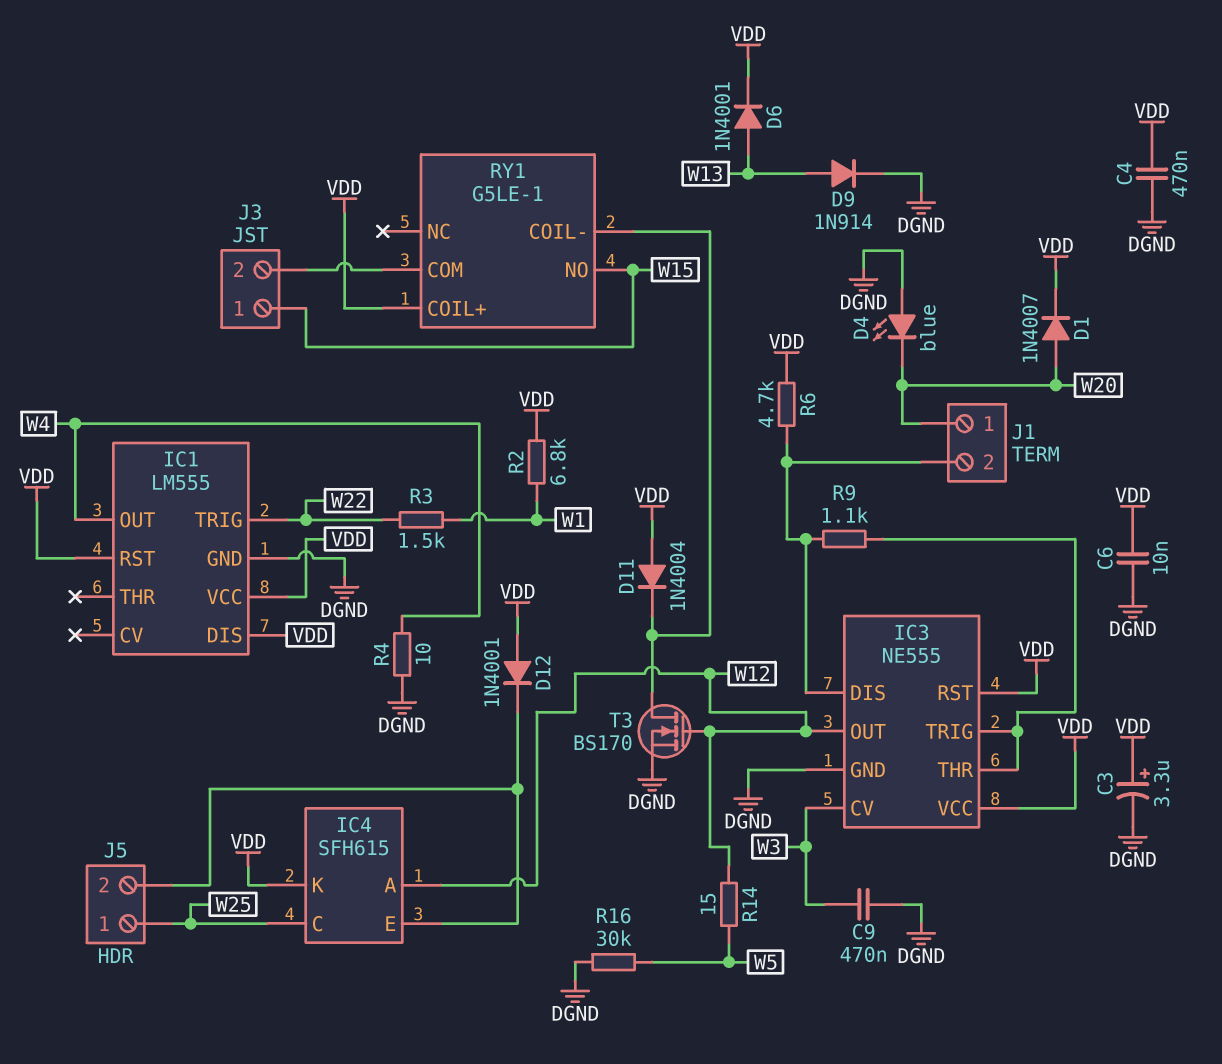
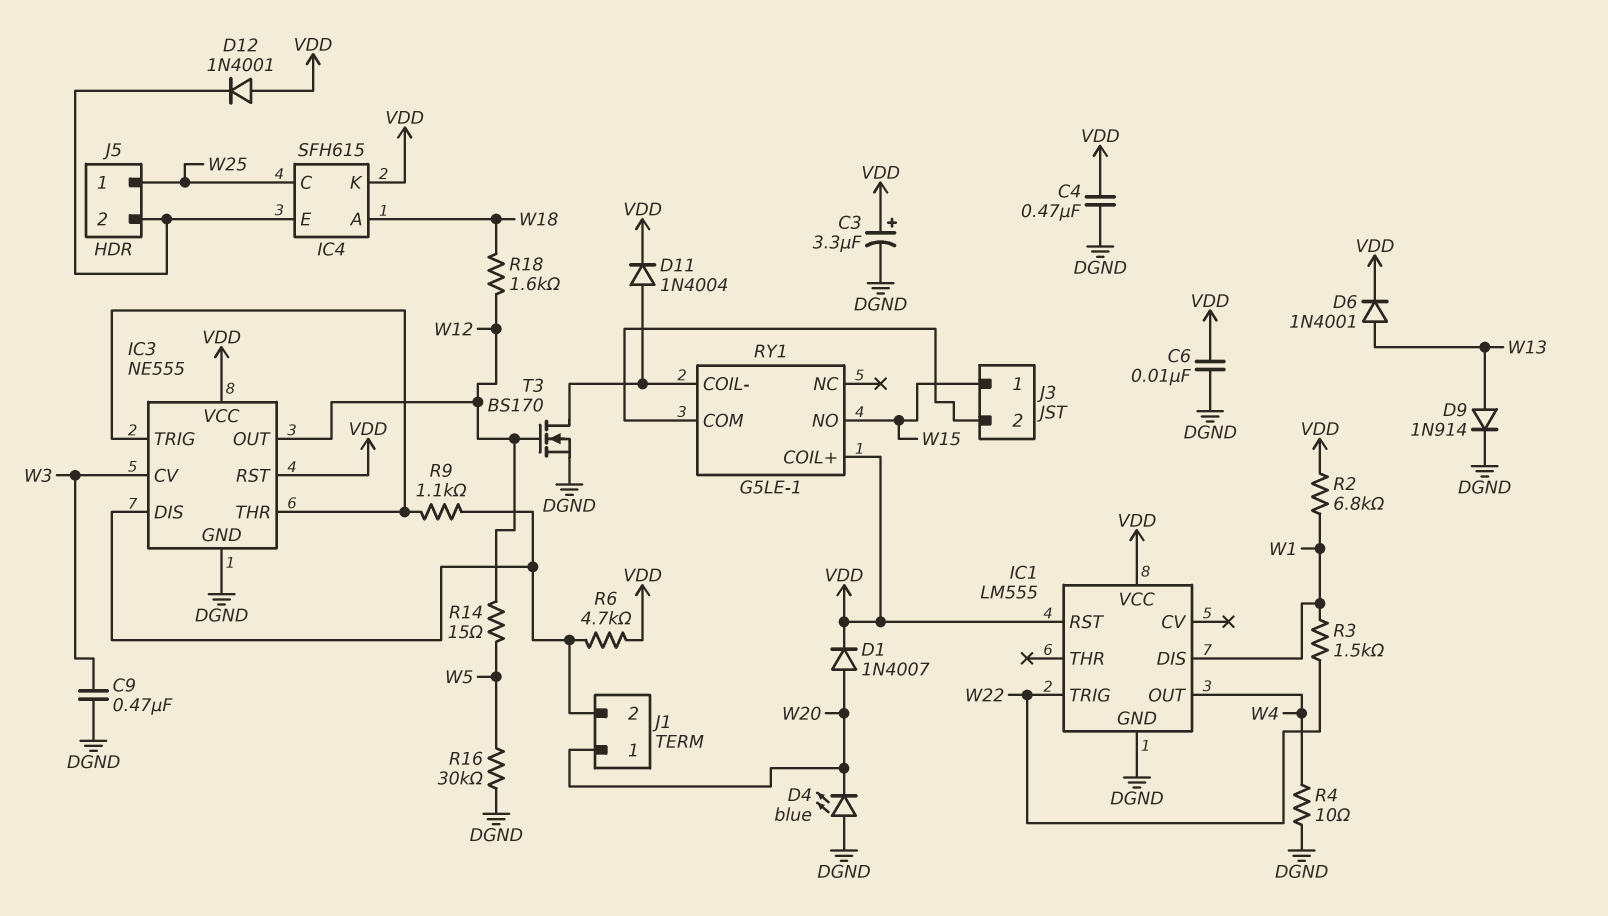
D11: diode 1N4004 (A VDD, K RY1/COIL-) -> diode 1N4004 (A RY1/COIL-, K VDD)
IC1 pin DIS: VDD -> W1
IC4 pin A: W12 -> W18
R18: none -> 1.6k (W12, W18)

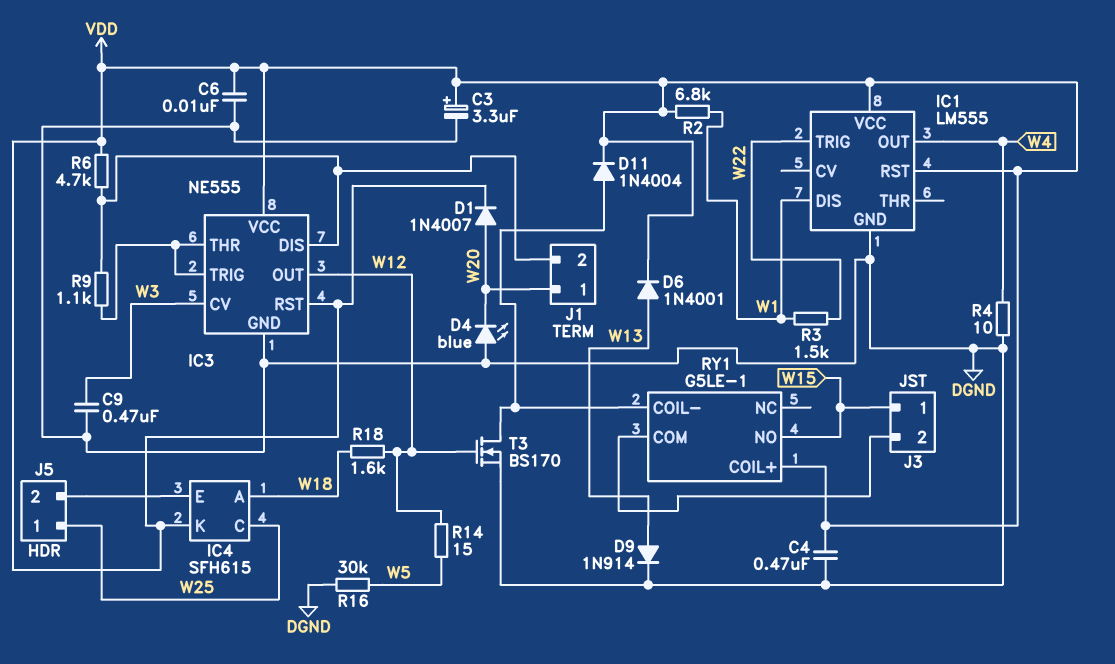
D12: diode 1N4001 (A VDD, K IC4/E) -> none

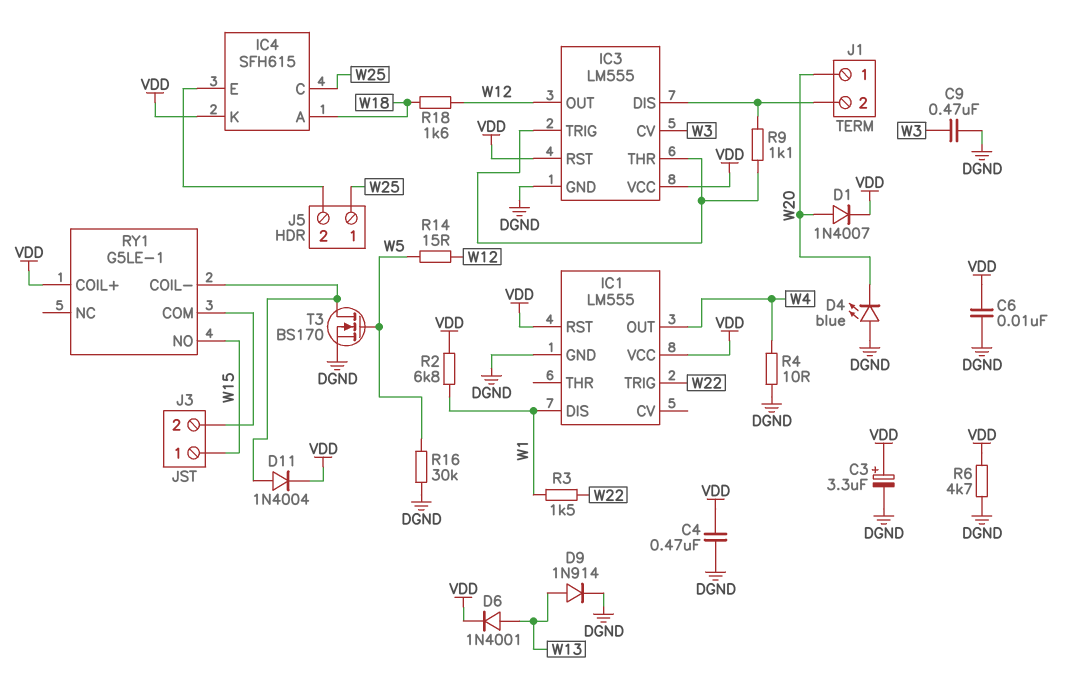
IC3: NE555 -> LM555
R6: 4.7k (IC3/DIS, VDD) -> 4.7k (DGND, VDD)
T3: NMOS BS170 (G W12, D RY1/COIL-, S DGND) -> NMOS BS170 (G W5, D RY1/COIL-, S DGND)

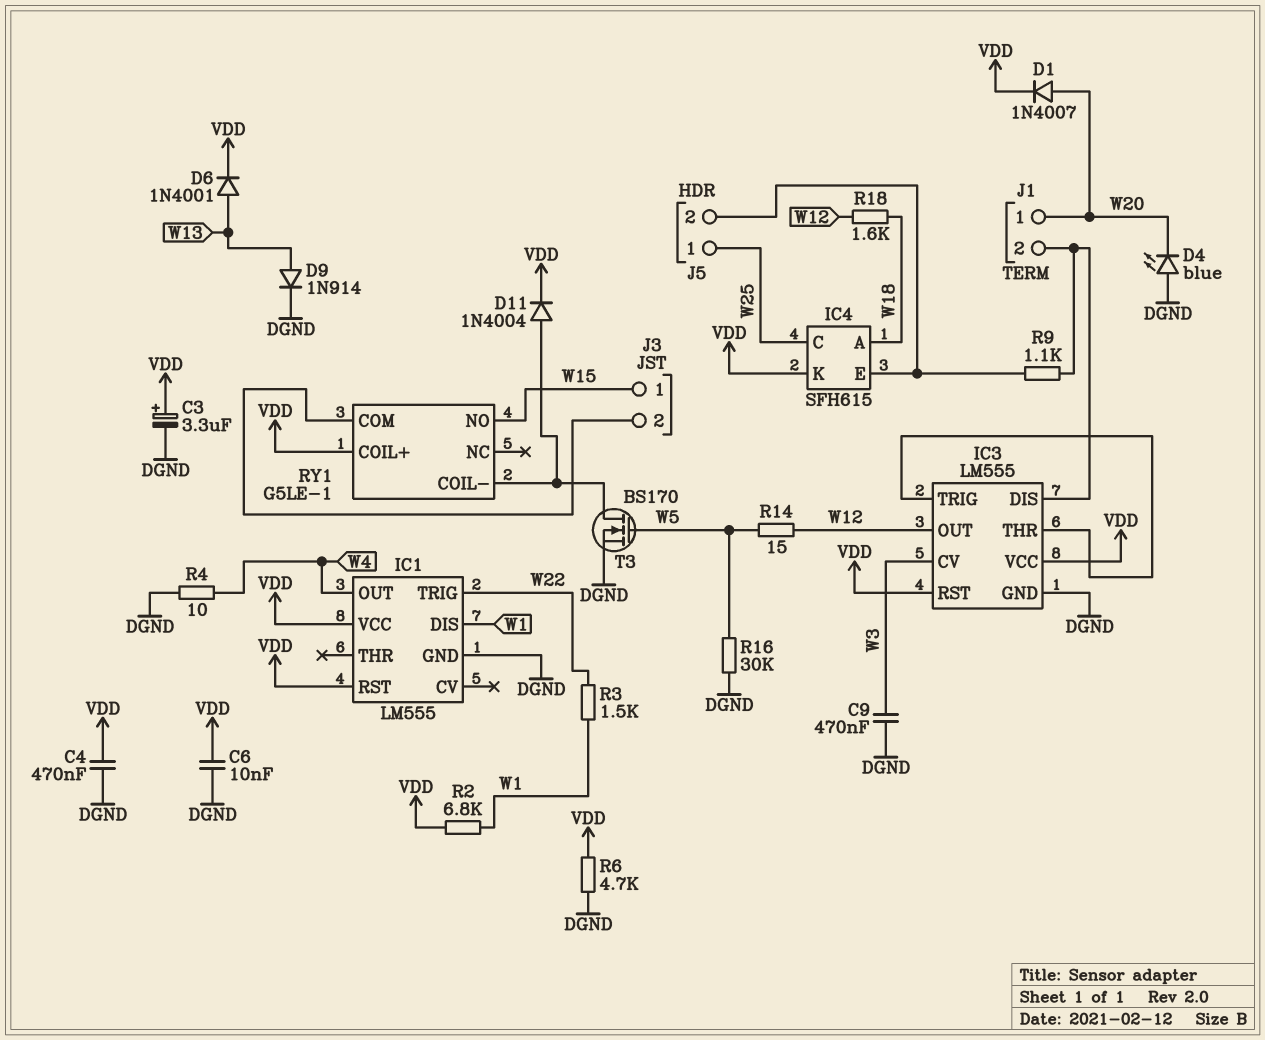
R9: 1.1k (IC3/DIS, IC3/THR) -> 1.1k (IC3/DIS, IC4/E)

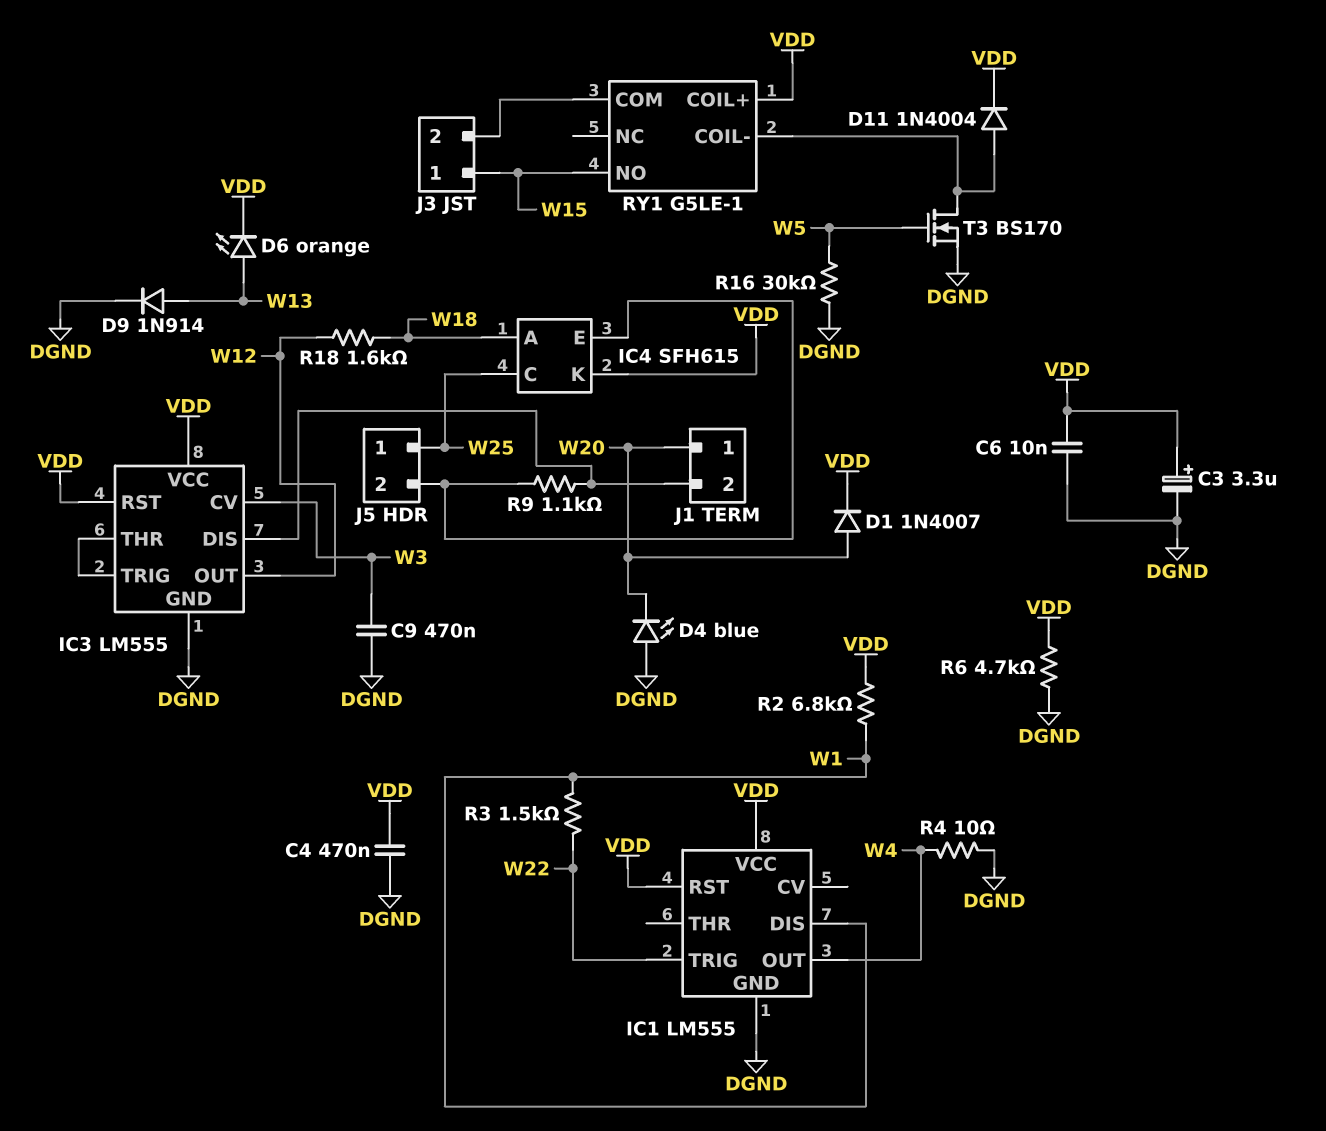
D6: diode 1N4001 (A W13, K VDD) -> LED orange (A W13, K VDD)
R14: 15 (W5, W12) -> none

